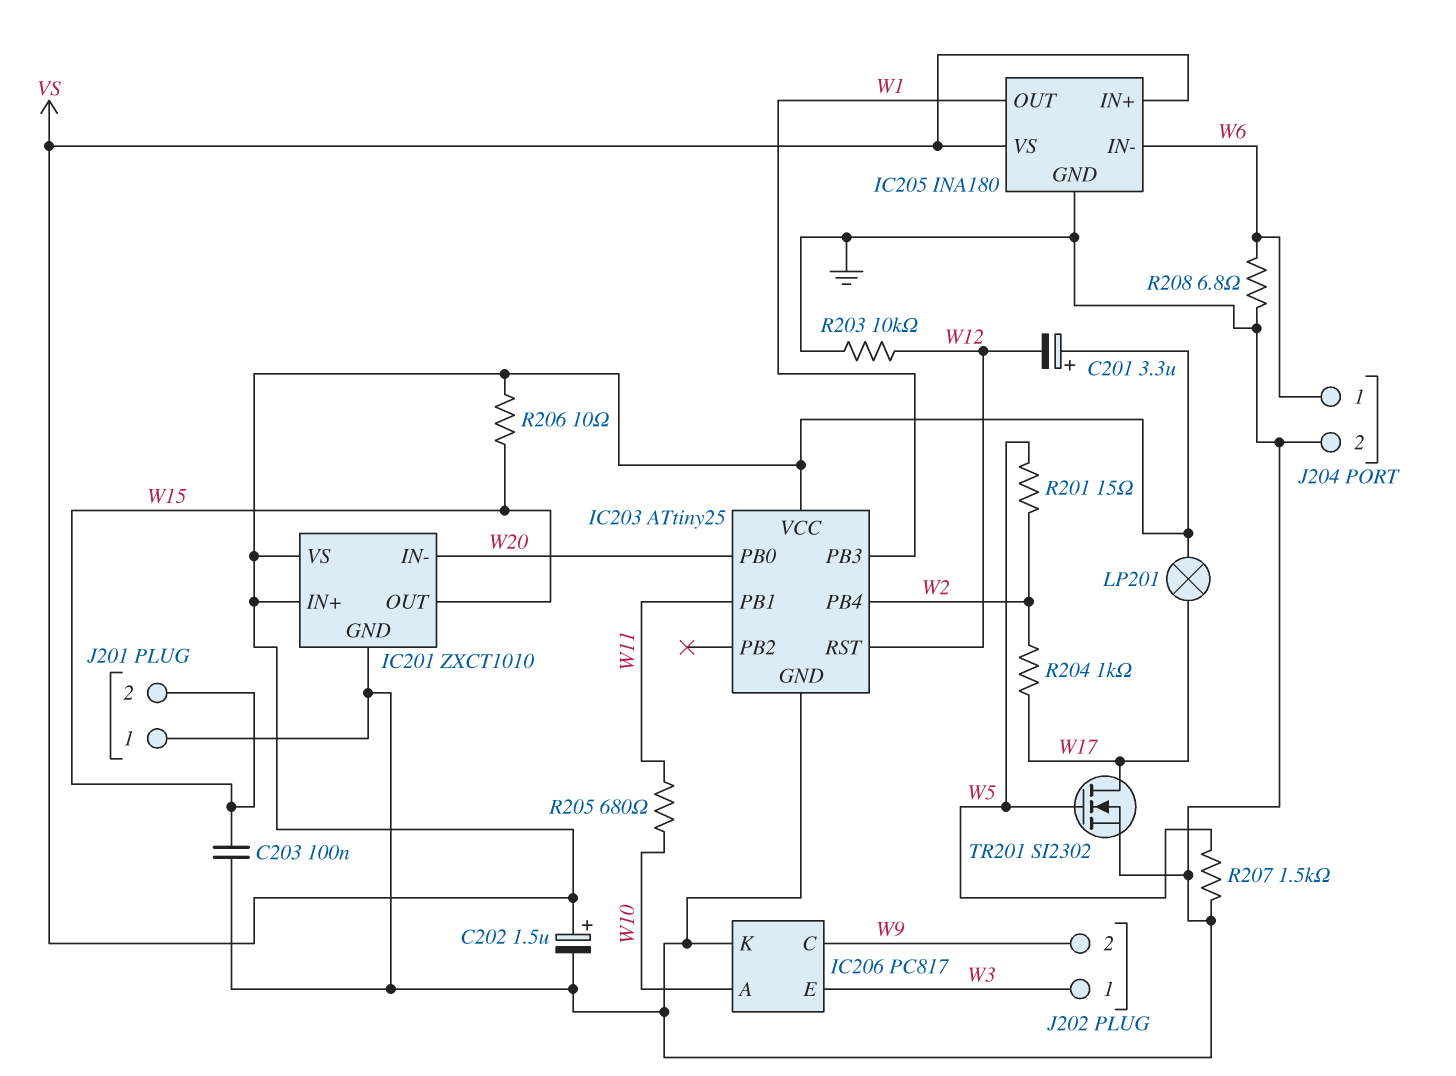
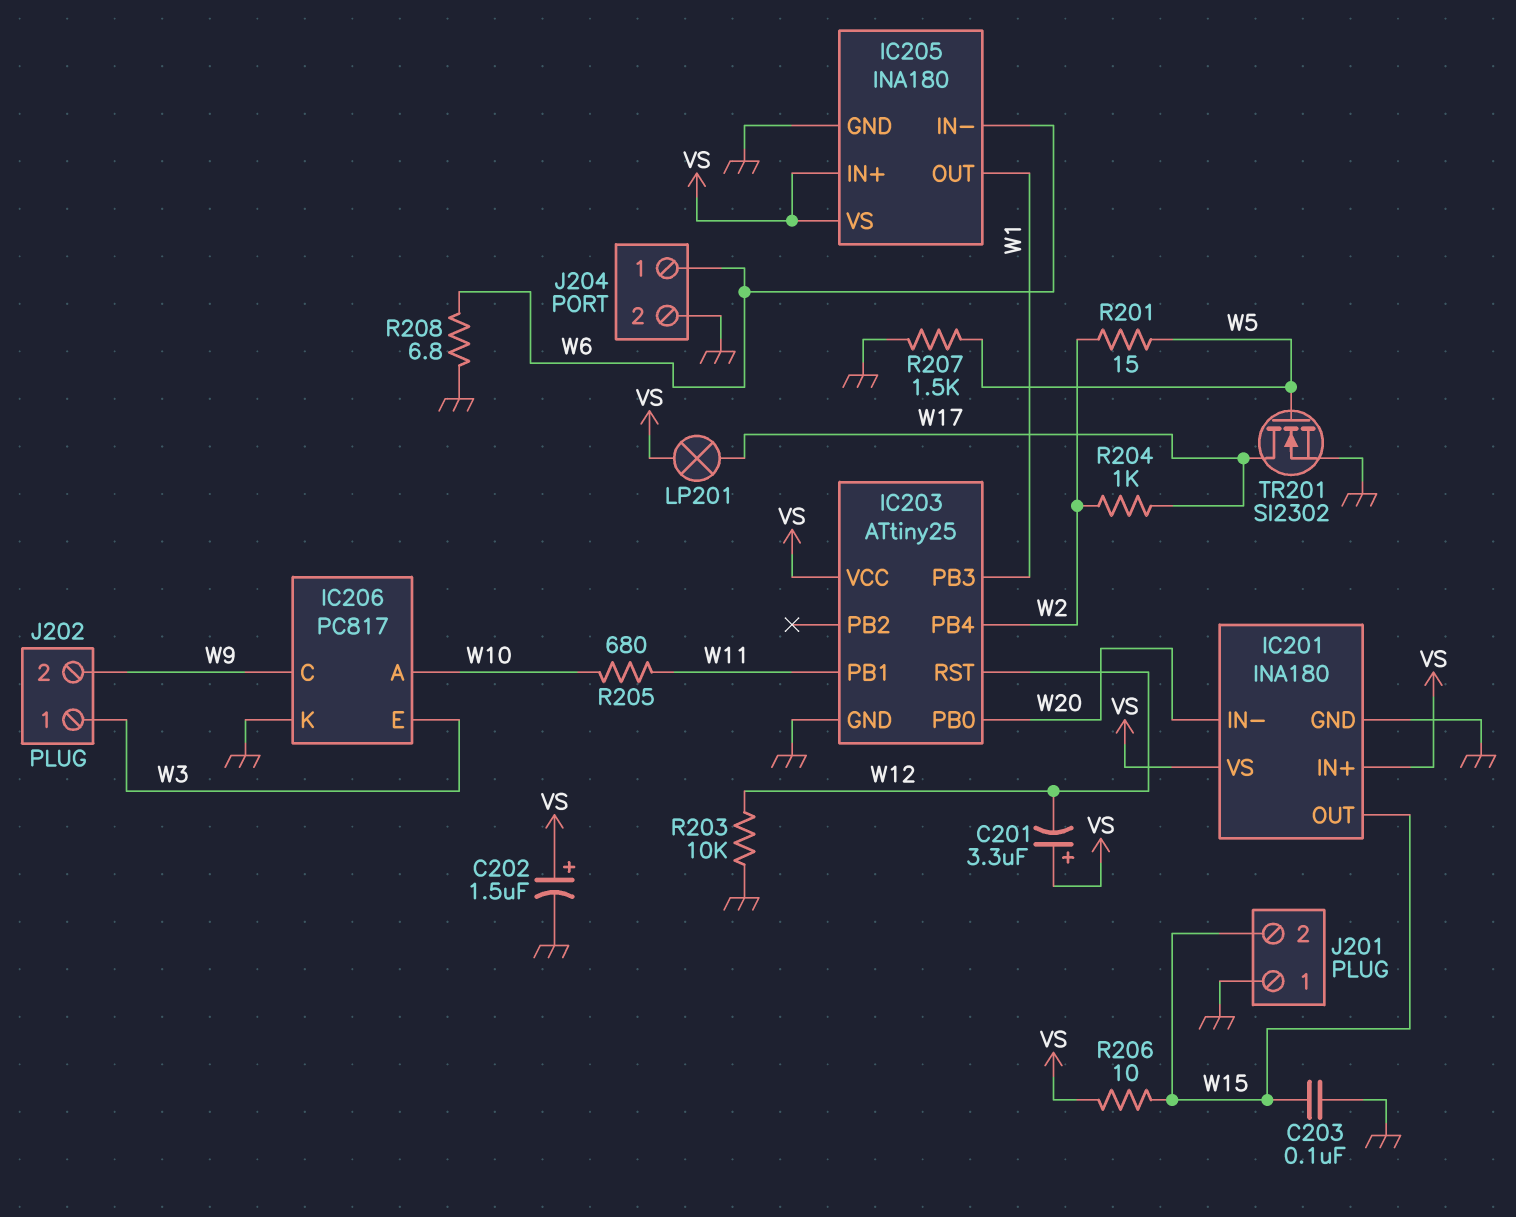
IC201: ZXCT1010 -> INA180

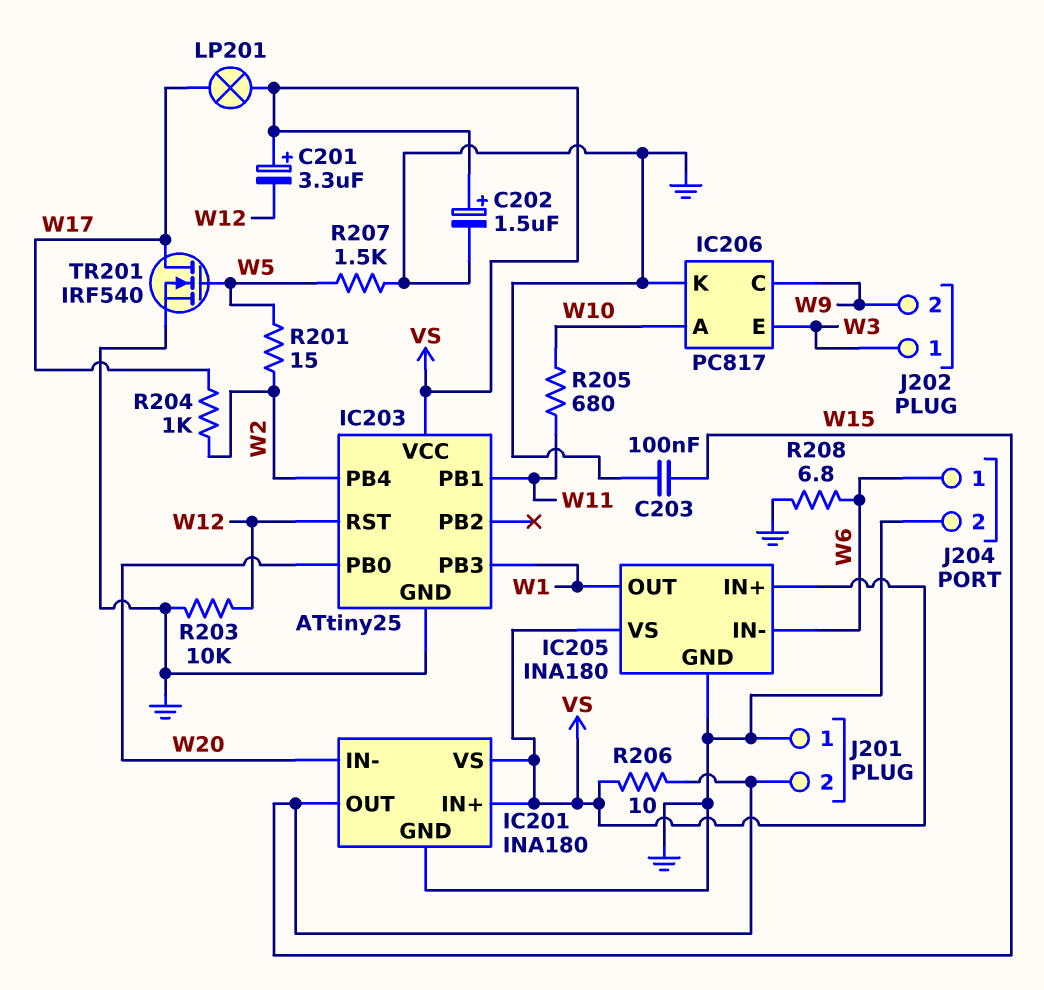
TR201: NMOS SI2302 (G W5, D W17, S GND) -> NMOS IRF540 (G W5, D W17, S GND)

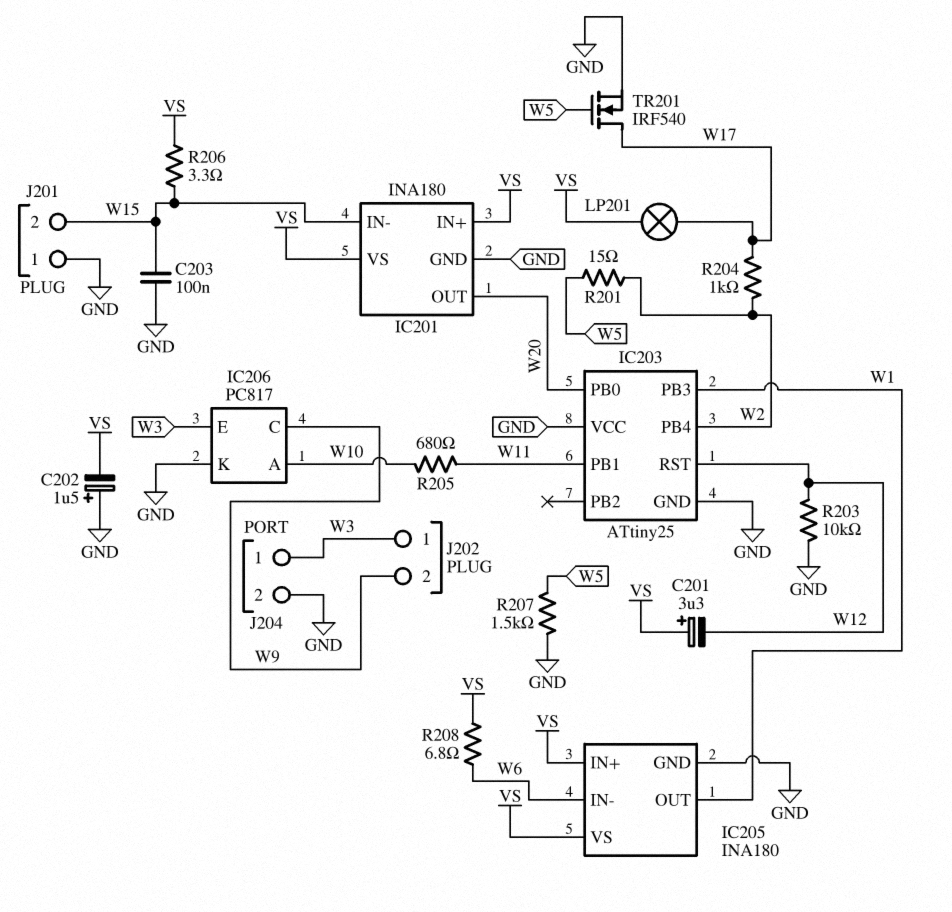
C202: 1.5uF (plus VS, minus GND) -> 1.5uF (plus GND, minus VS)
IC201 pin IN-: W20 -> W15
IC201 pin OUT: W15 -> W20
IC203 pin VCC: VS -> GND
J204 pin 1: W6 -> W3
R206: 10 (VS, W15) -> 3.3 (VS, W15)
R208: 6.8 (GND, W6) -> 6.8 (VS, W6)

